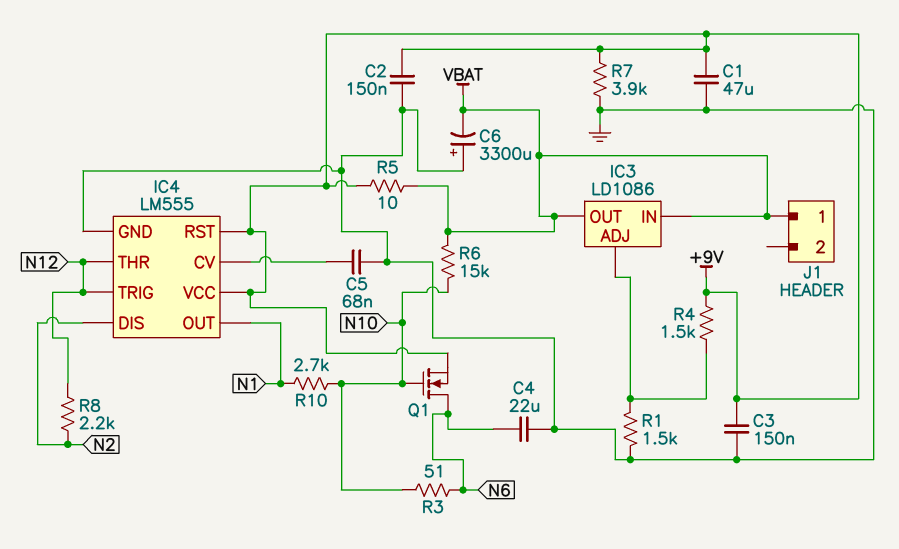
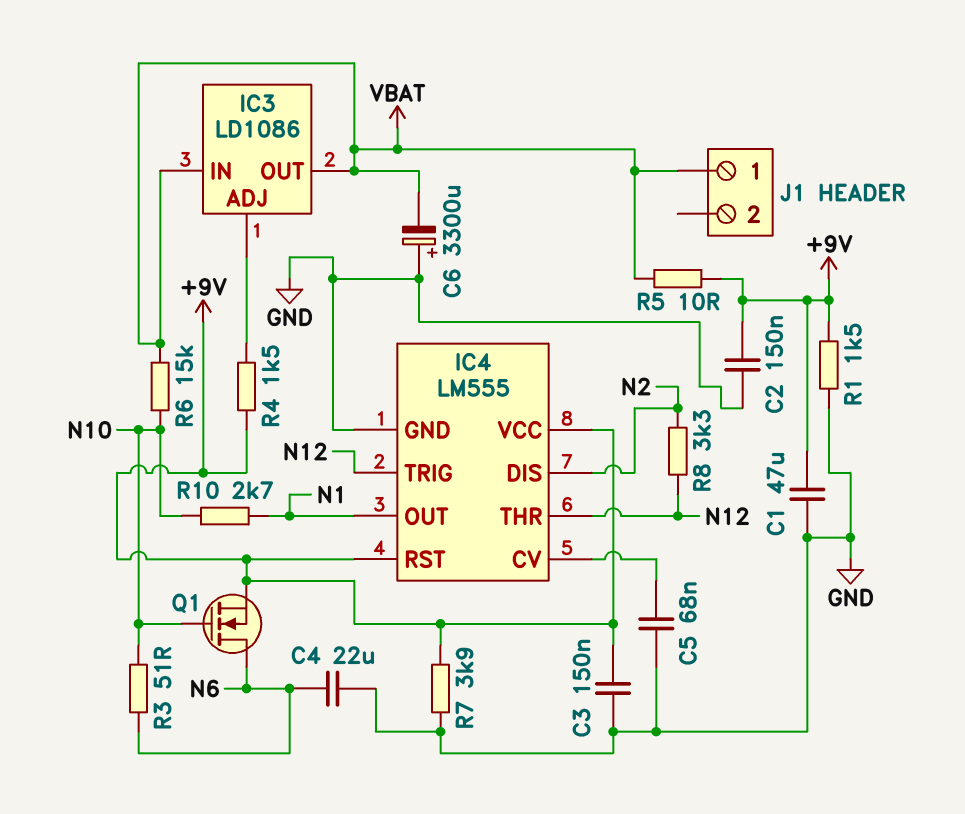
R1: 1.5k (GND, IC3/ADJ) -> 1.5k (+9V, GND)
R8: 2.2k (N2, N12) -> 3.3k (N2, N12)

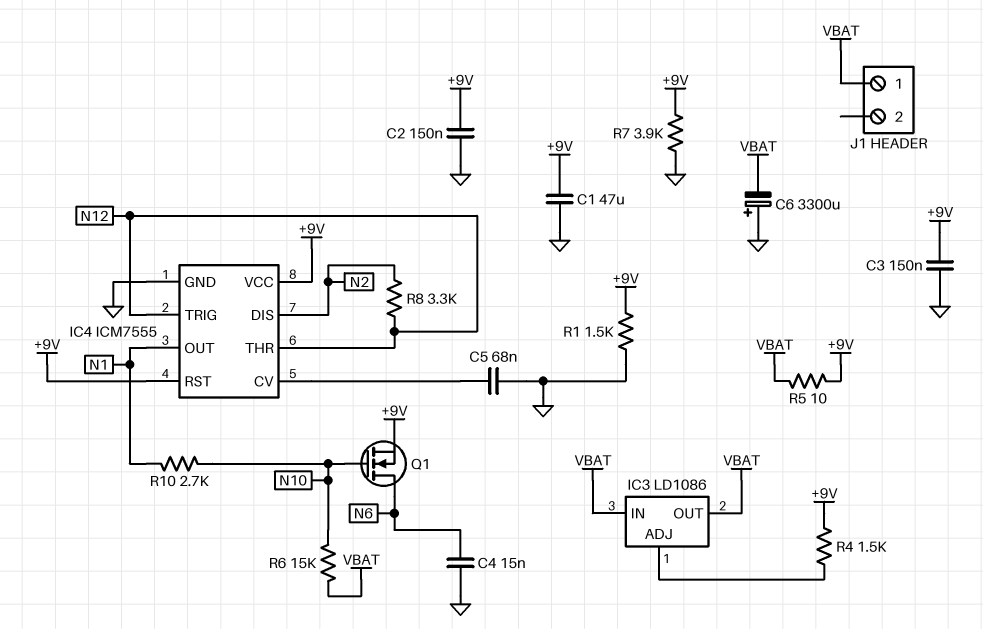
C4: 22uF (GND, N6) -> 15nF (GND, N6)
IC4: LM555 -> ICM7555
R3: 51 (N6, N10) -> none

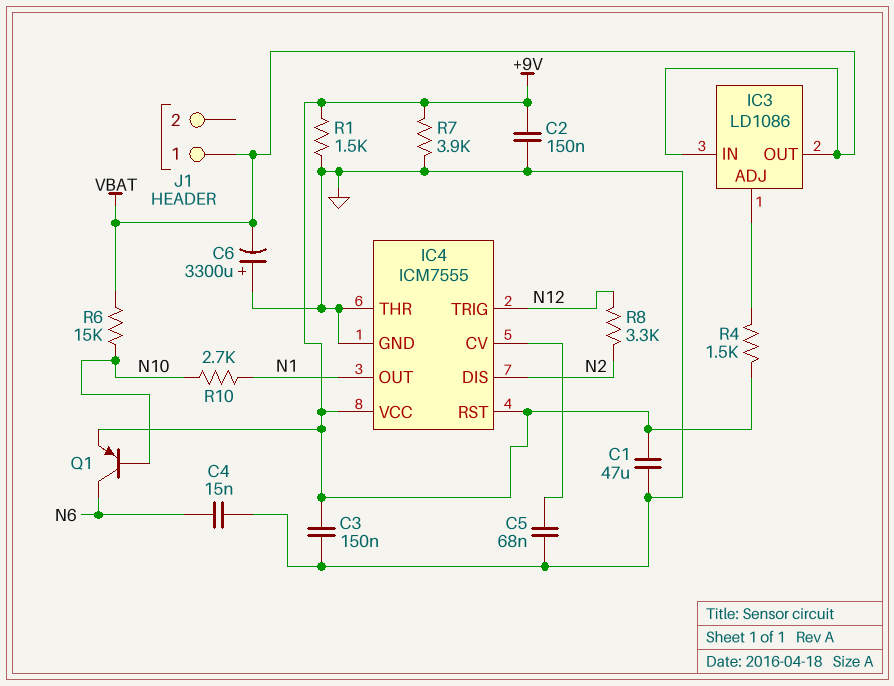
IC4 pin THR: N12 -> GND
Q1: NMOS (G N10, D N6, S +9V) -> PNP (B N10, C N6, E +9V)
R5: 10 (+9V, VBAT) -> none

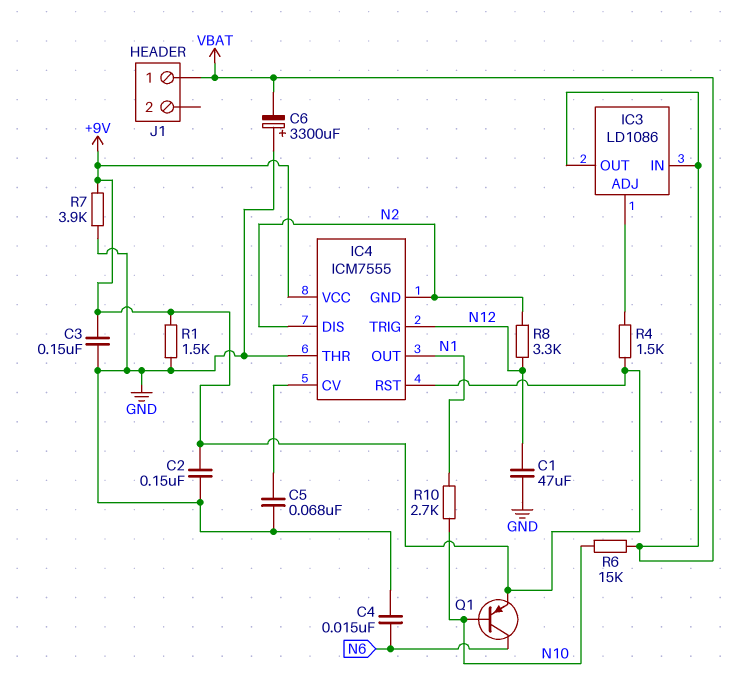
C1: 47uF (+9V, GND) -> 47uF (GND, N12)
IC4 pin GND: GND -> N2

